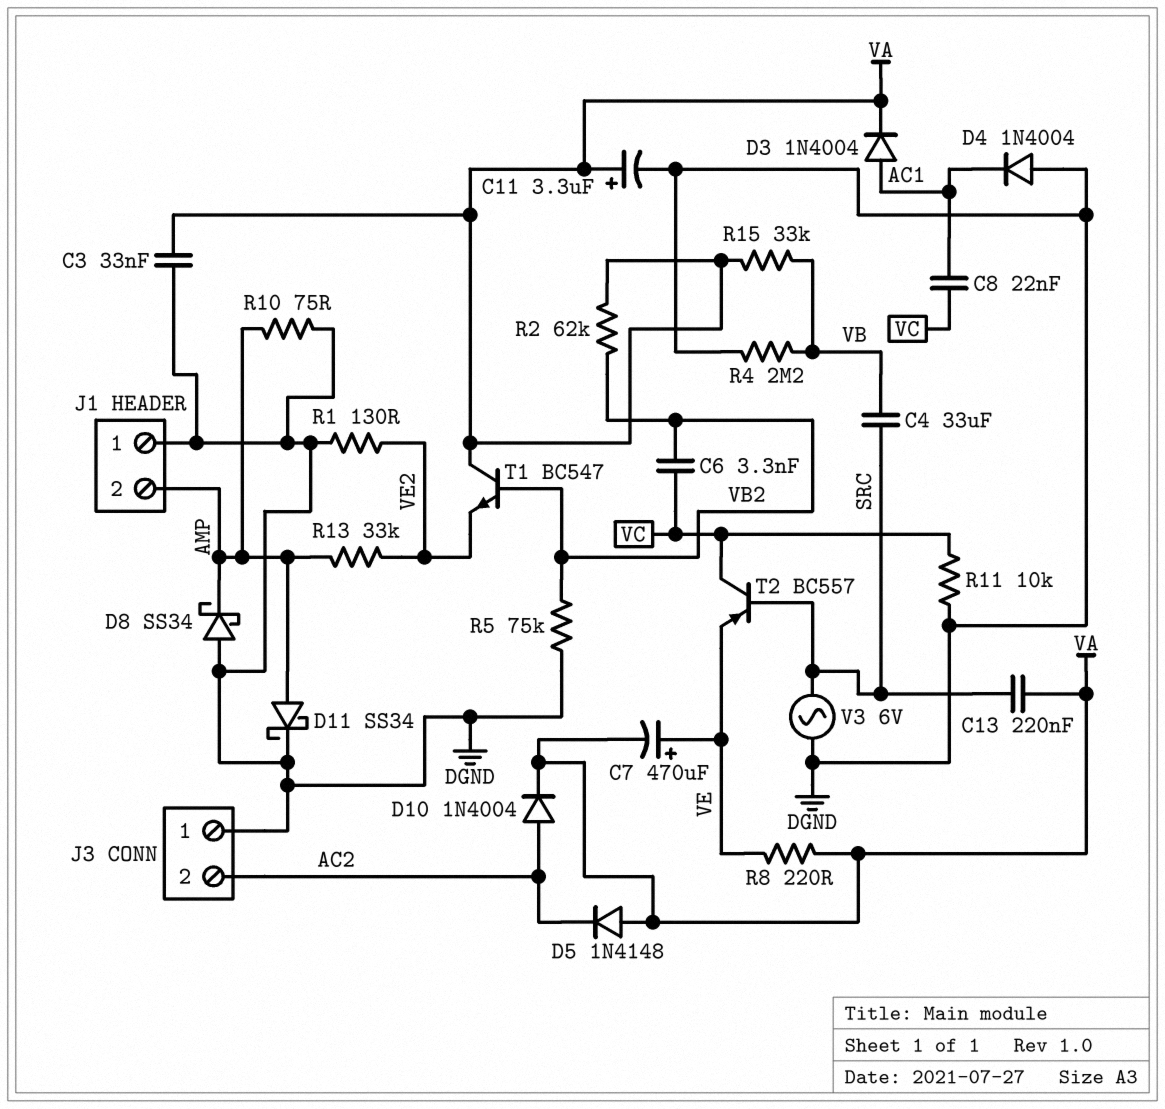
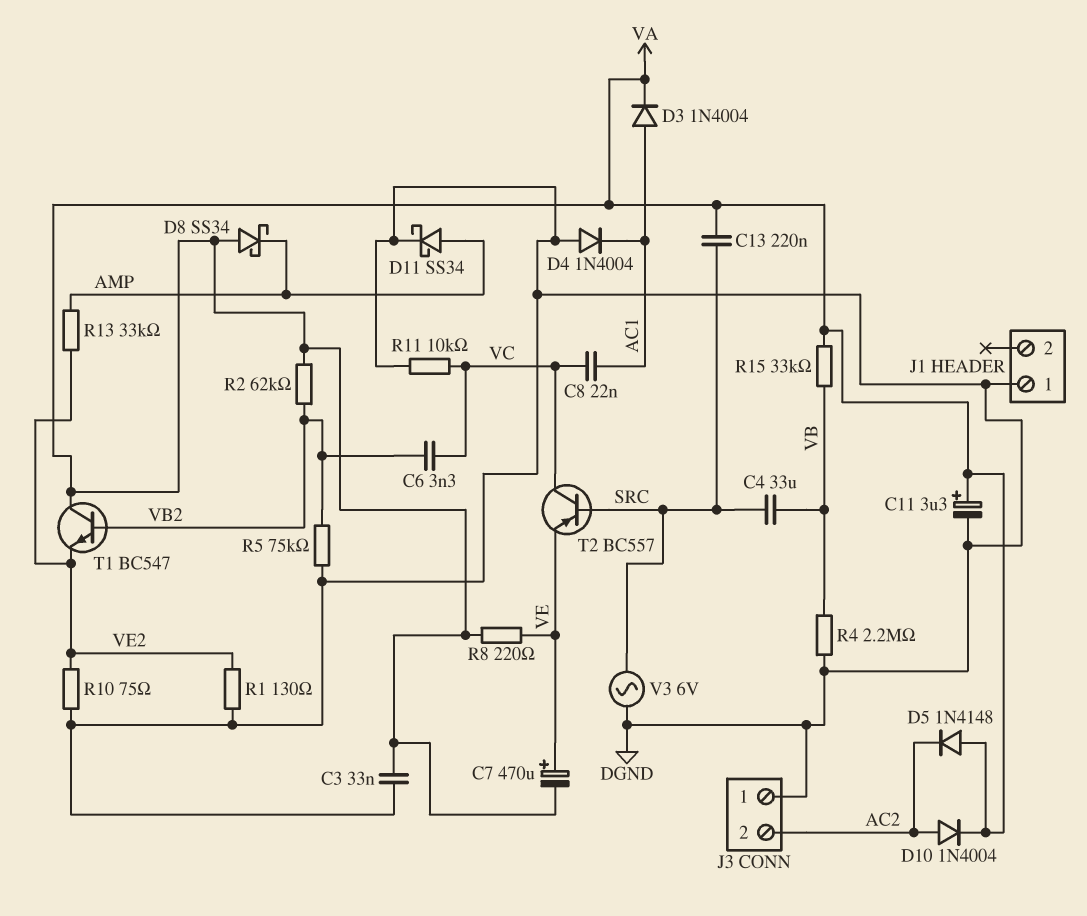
D8: schottky SS34 (A DGND, K AMP) -> schottky SS34 (A VA, K AMP)
J1 pin 2: AMP -> none
R10: 75 (AMP, DGND) -> 75 (DGND, VE2)

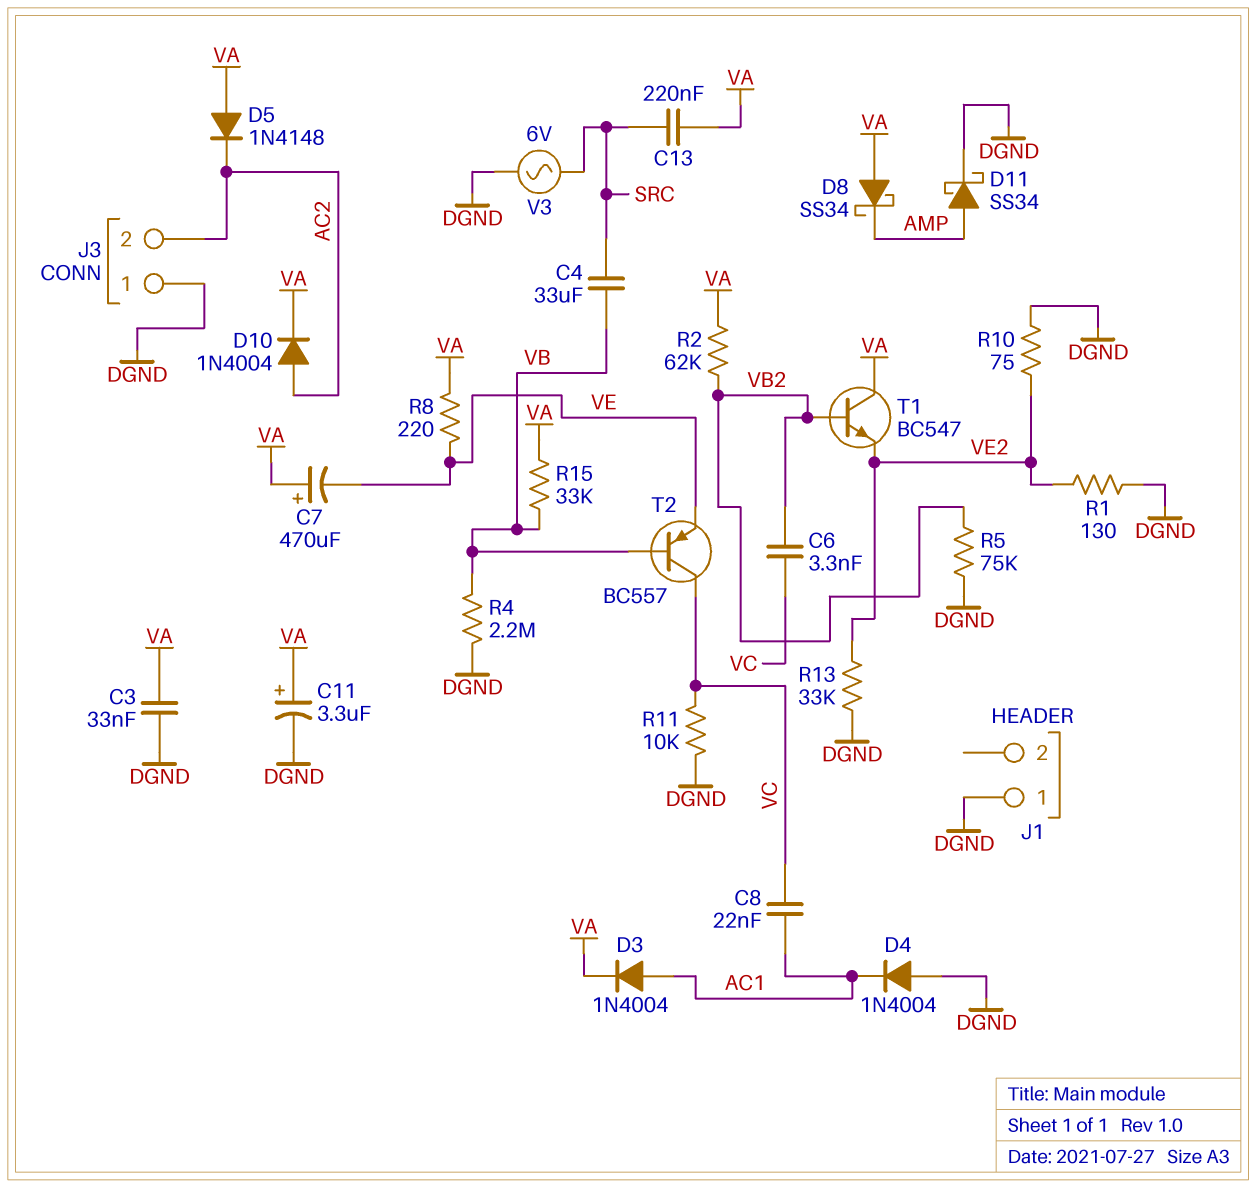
C7: 470uF (plus VE, minus VA) -> 470uF (plus VA, minus VE)
R13: 33k (AMP, VE2) -> 33k (DGND, VE2)
T2: PNP BC557 (B SRC, C VC, E VE) -> PNP BC557 (B VB, C VC, E VE)

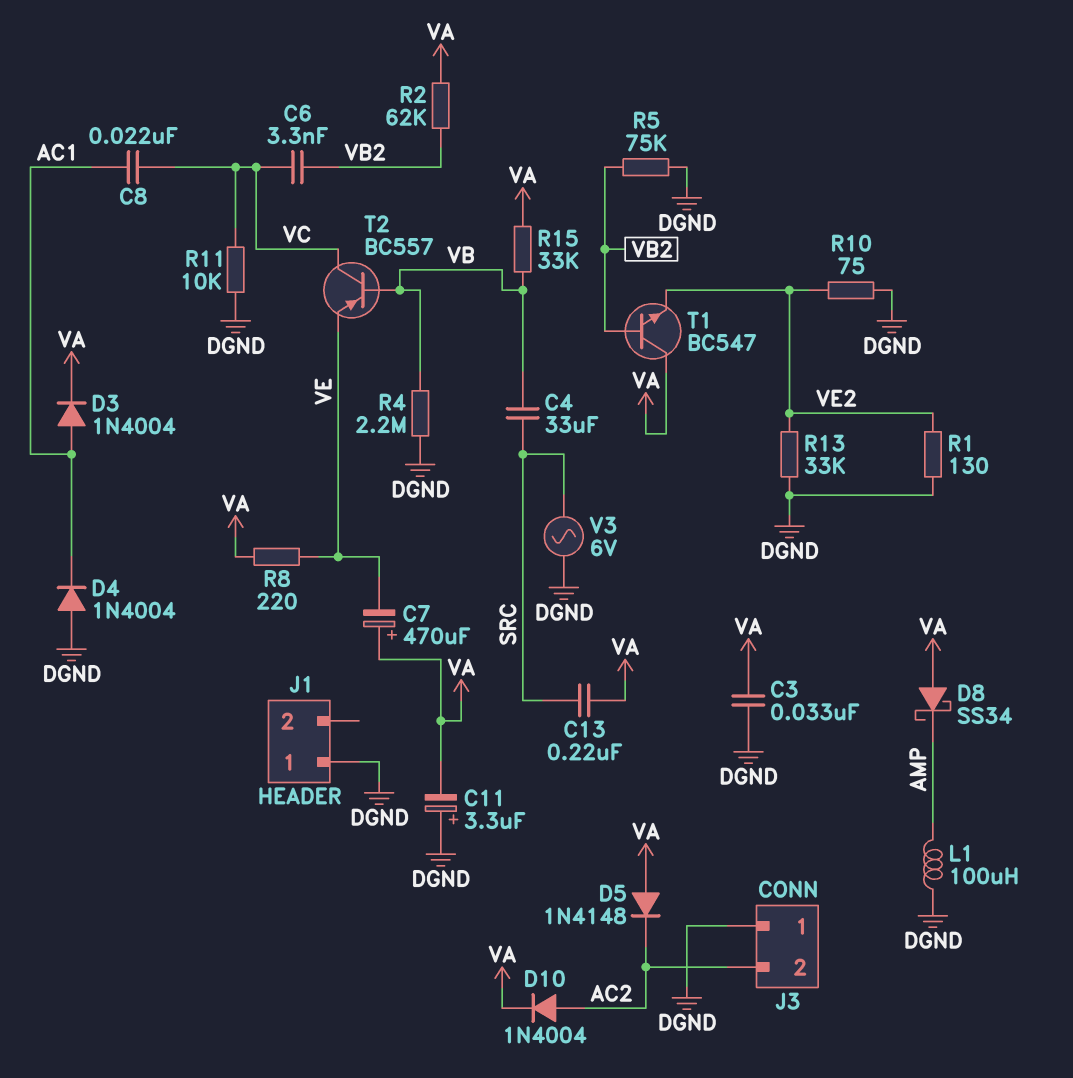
C11: 3.3uF (plus VA, minus DGND) -> 3.3uF (plus DGND, minus VA)
D11: schottky SS34 (A AMP, K DGND) -> none
L1: none -> 100uH (AMP, DGND)

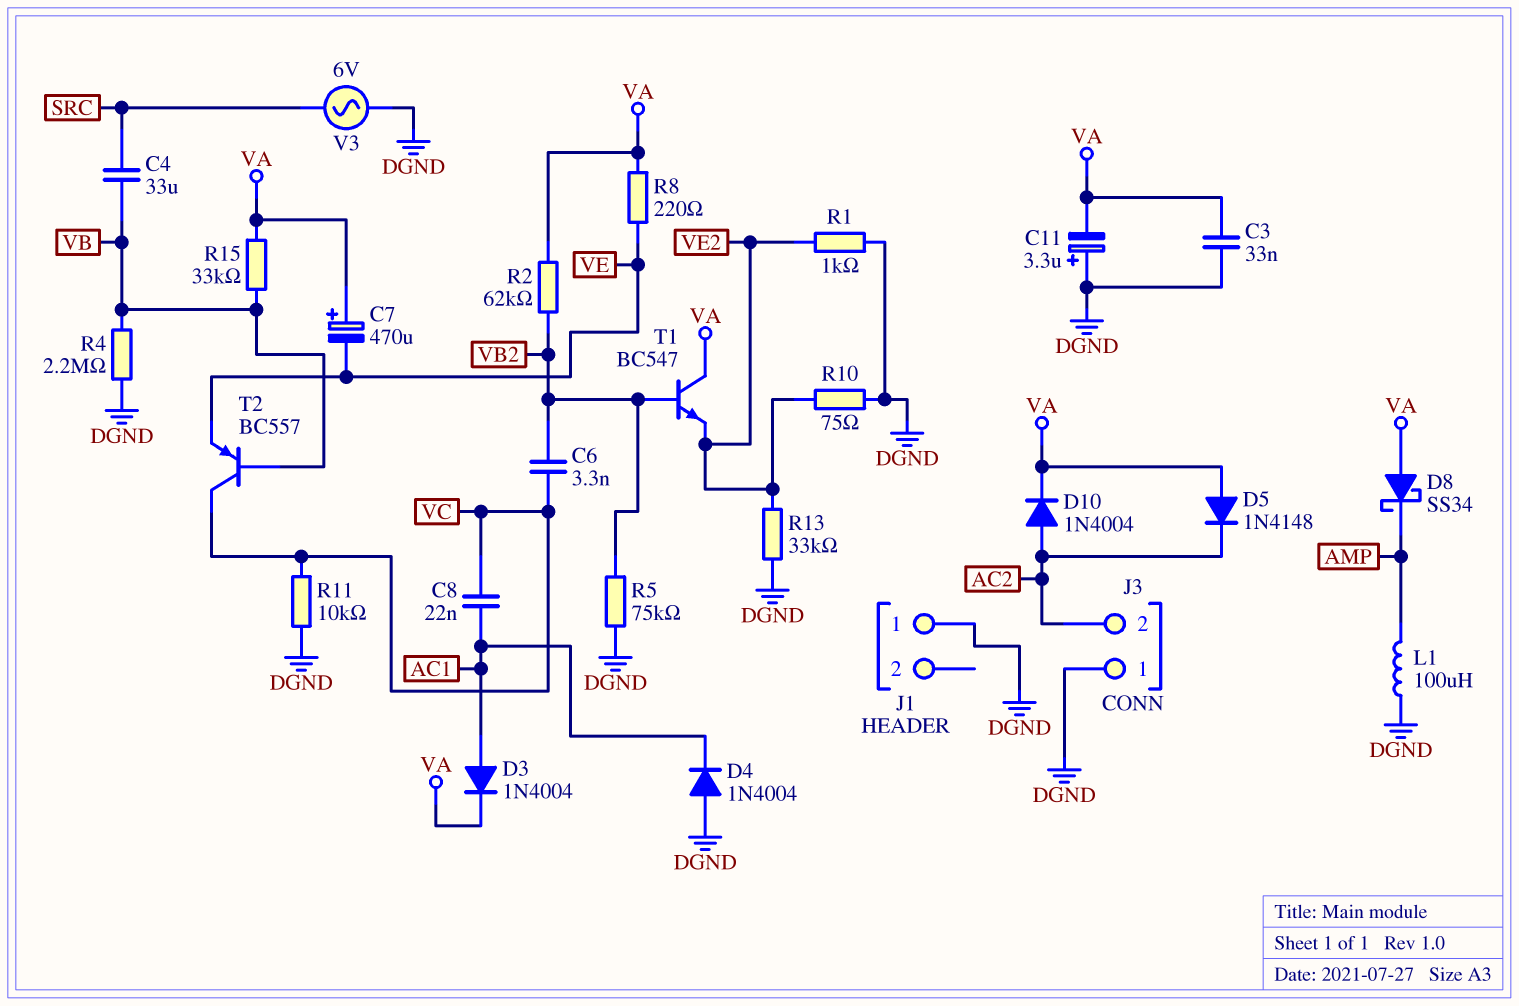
C13: 220nF (SRC, VA) -> none
R1: 130 (DGND, VE2) -> 1k (DGND, VE2)

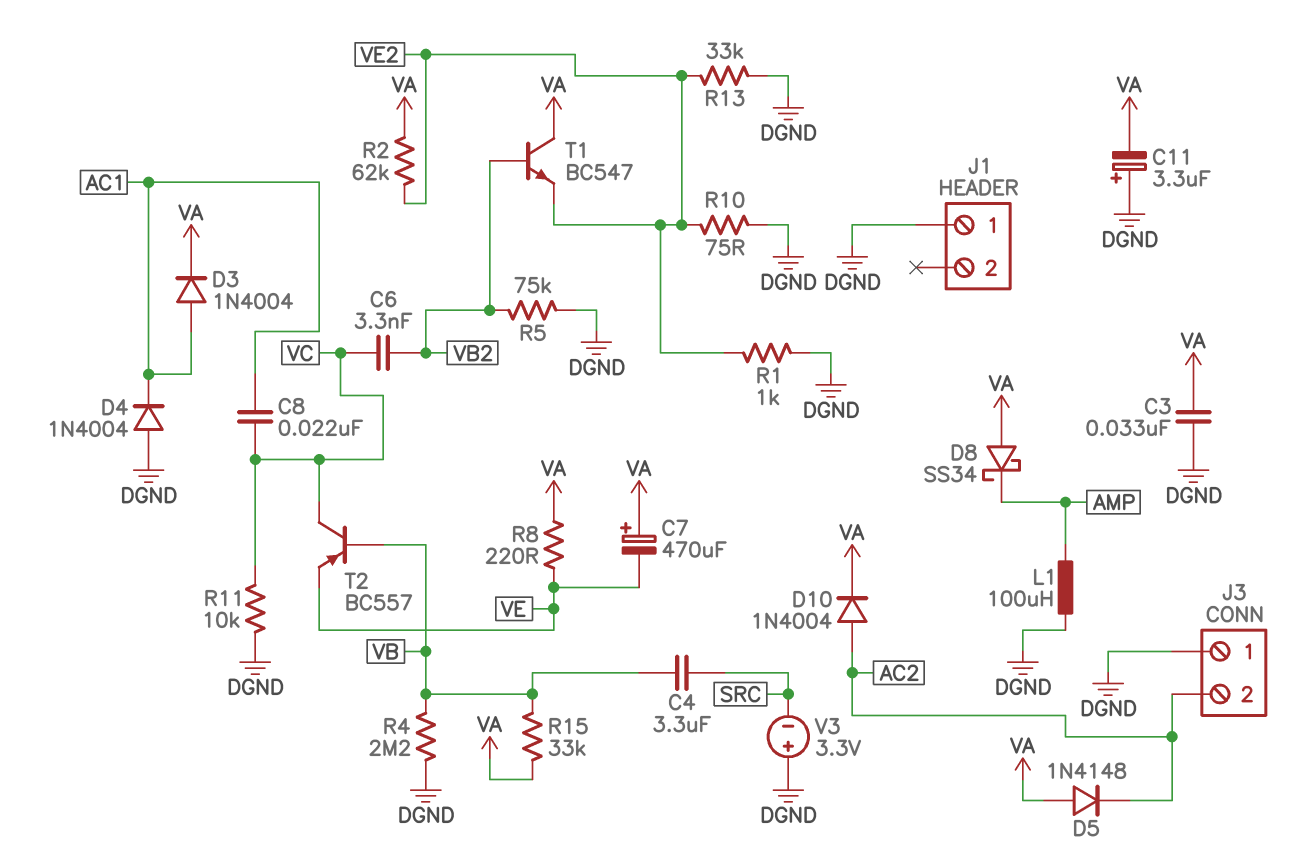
C4: 33uF (SRC, VB) -> 3.3uF (SRC, VB)
R2: 62k (VA, VB2) -> 62k (VA, VE2)
V3: AC 6V (DGND, SRC) -> 3.3V (plus DGND, minus SRC)

